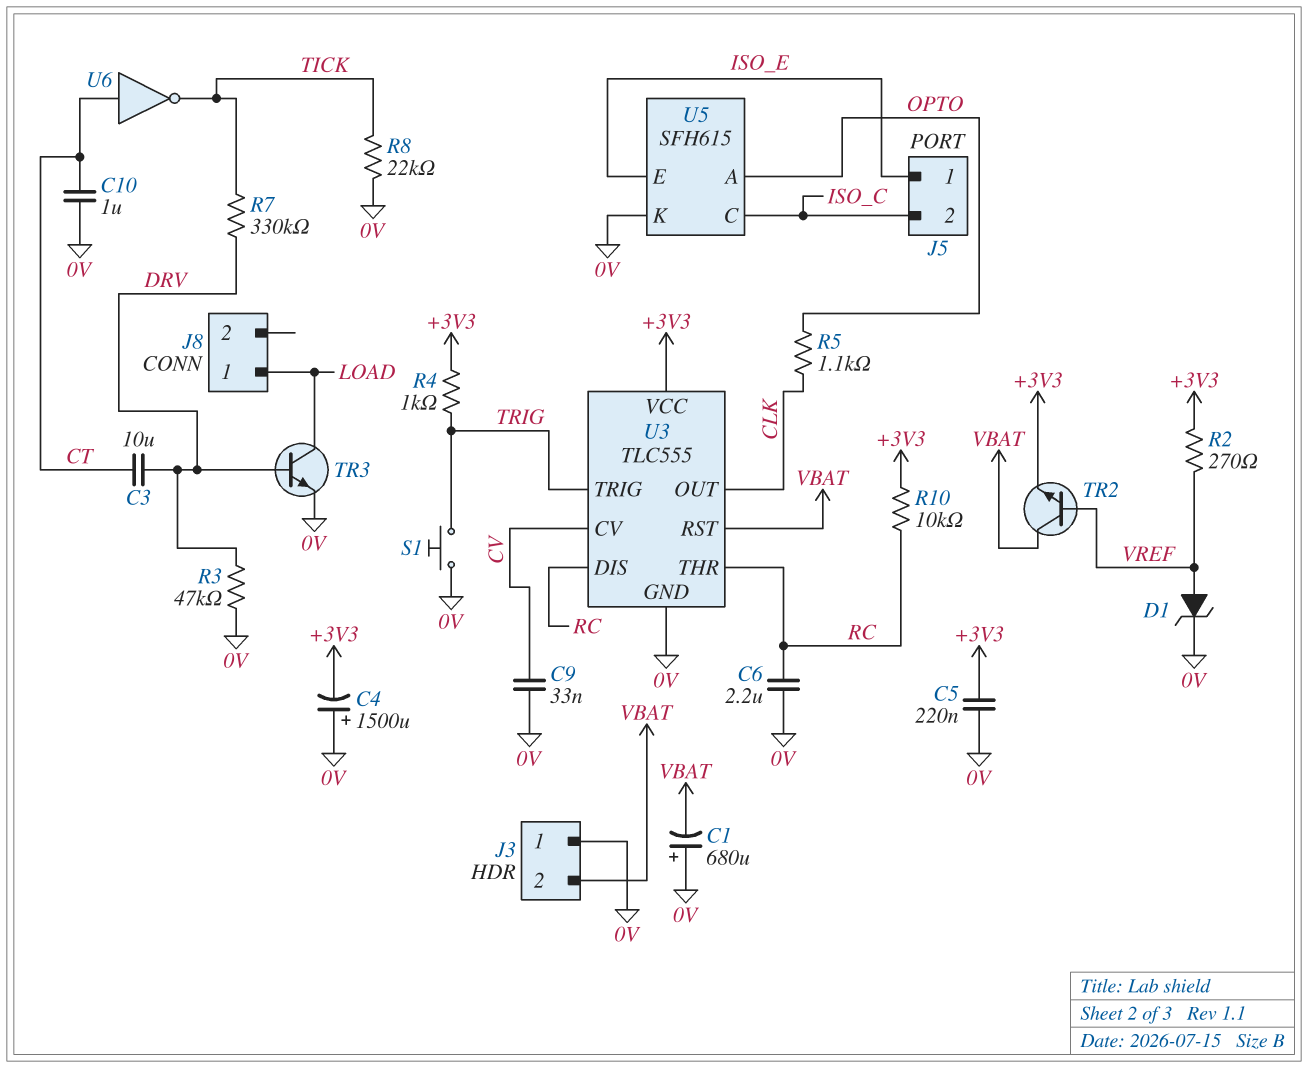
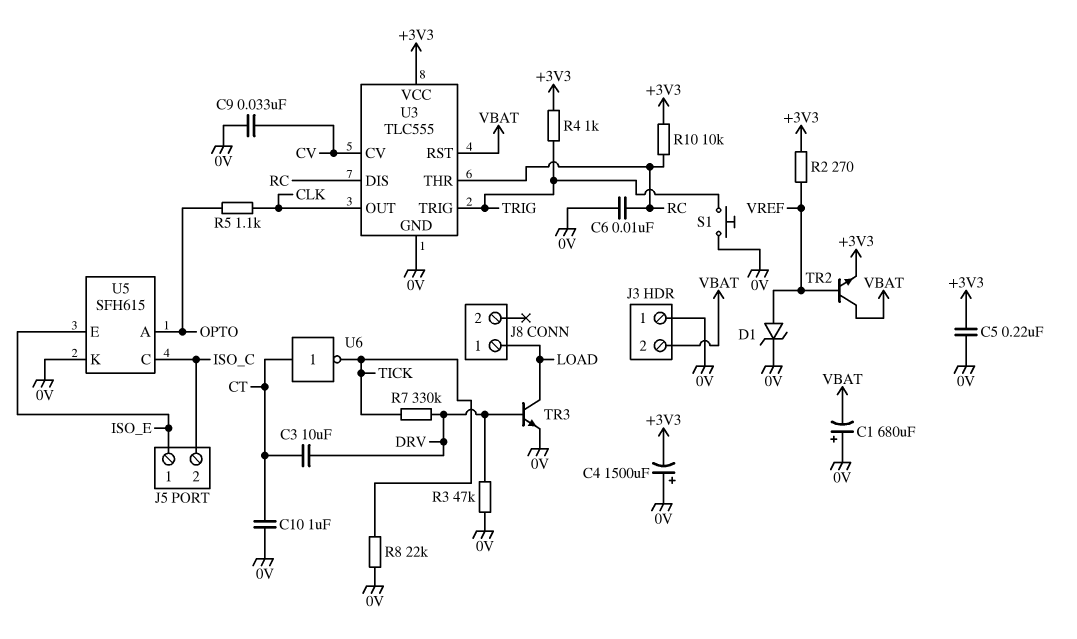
C6: 2.2uF (0V, RC) -> 10nF (0V, RC)

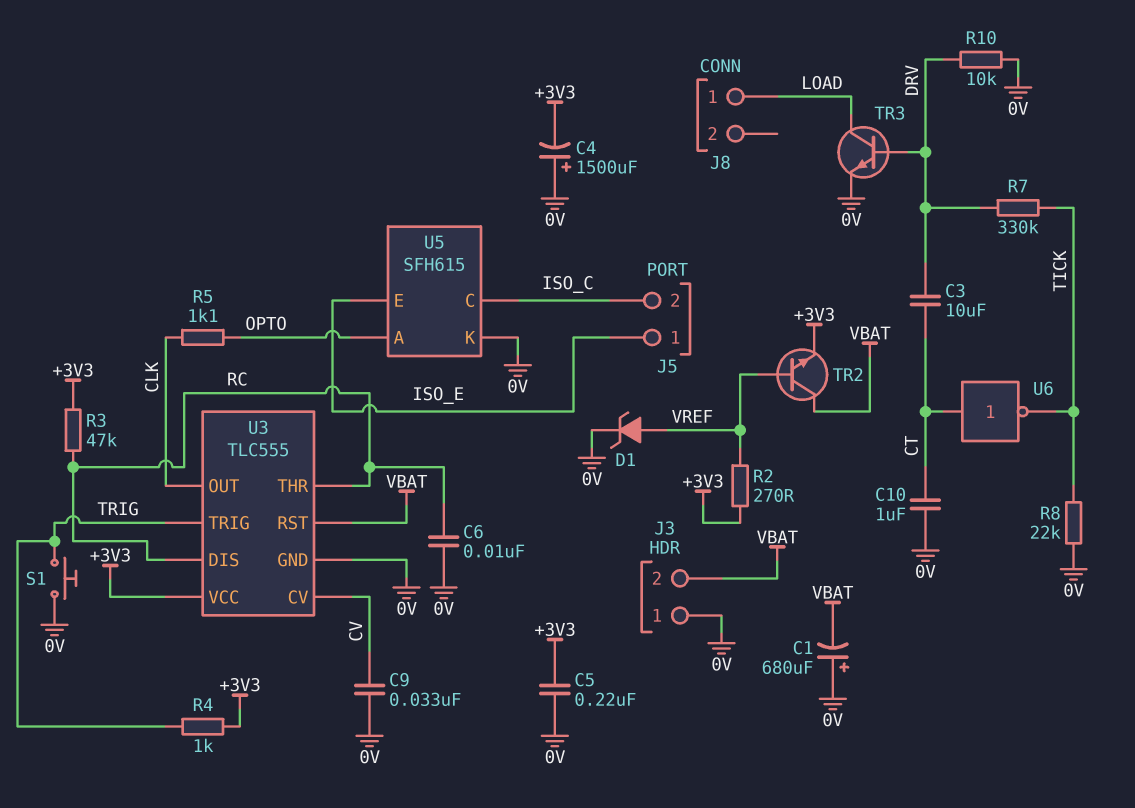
R3: 47k (0V, DRV) -> 47k (+3V3, RC)
R10: 10k (+3V3, RC) -> 10k (0V, DRV)

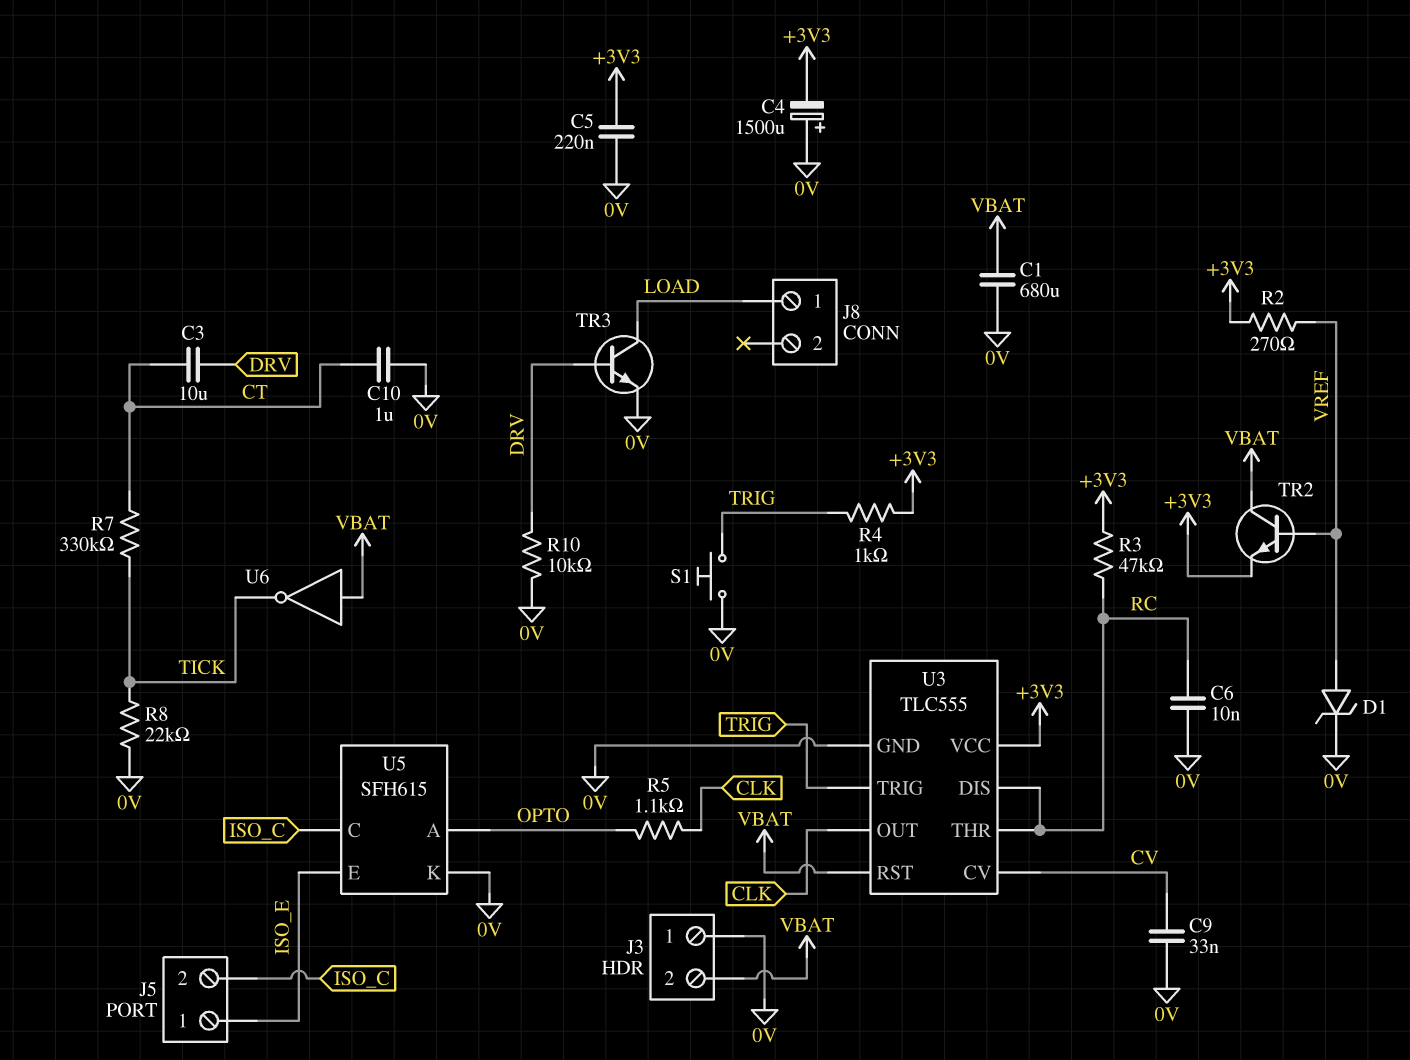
C1: 680uF (plus 0V, minus VBAT) -> 680uF (0V, VBAT)
R7: 330k (DRV, TICK) -> 330k (CT, TICK)
U6: NOT (in CT, out TICK) -> NOT (in VBAT, out TICK)

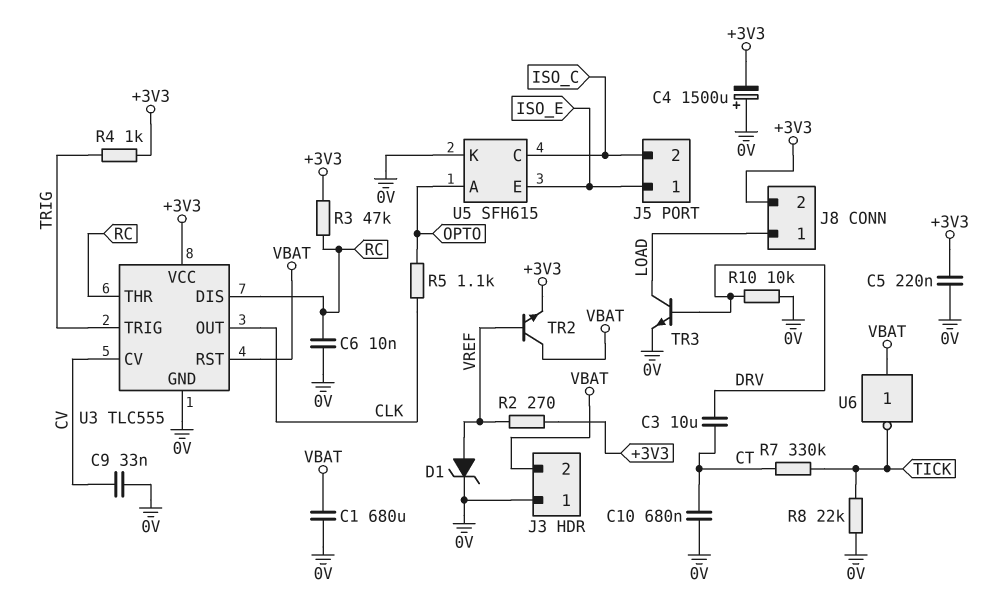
C10: 1uF (0V, CT) -> 680nF (0V, CT)
J8 pin 2: none -> +3V3
S1: button (0V, TRIG) -> none

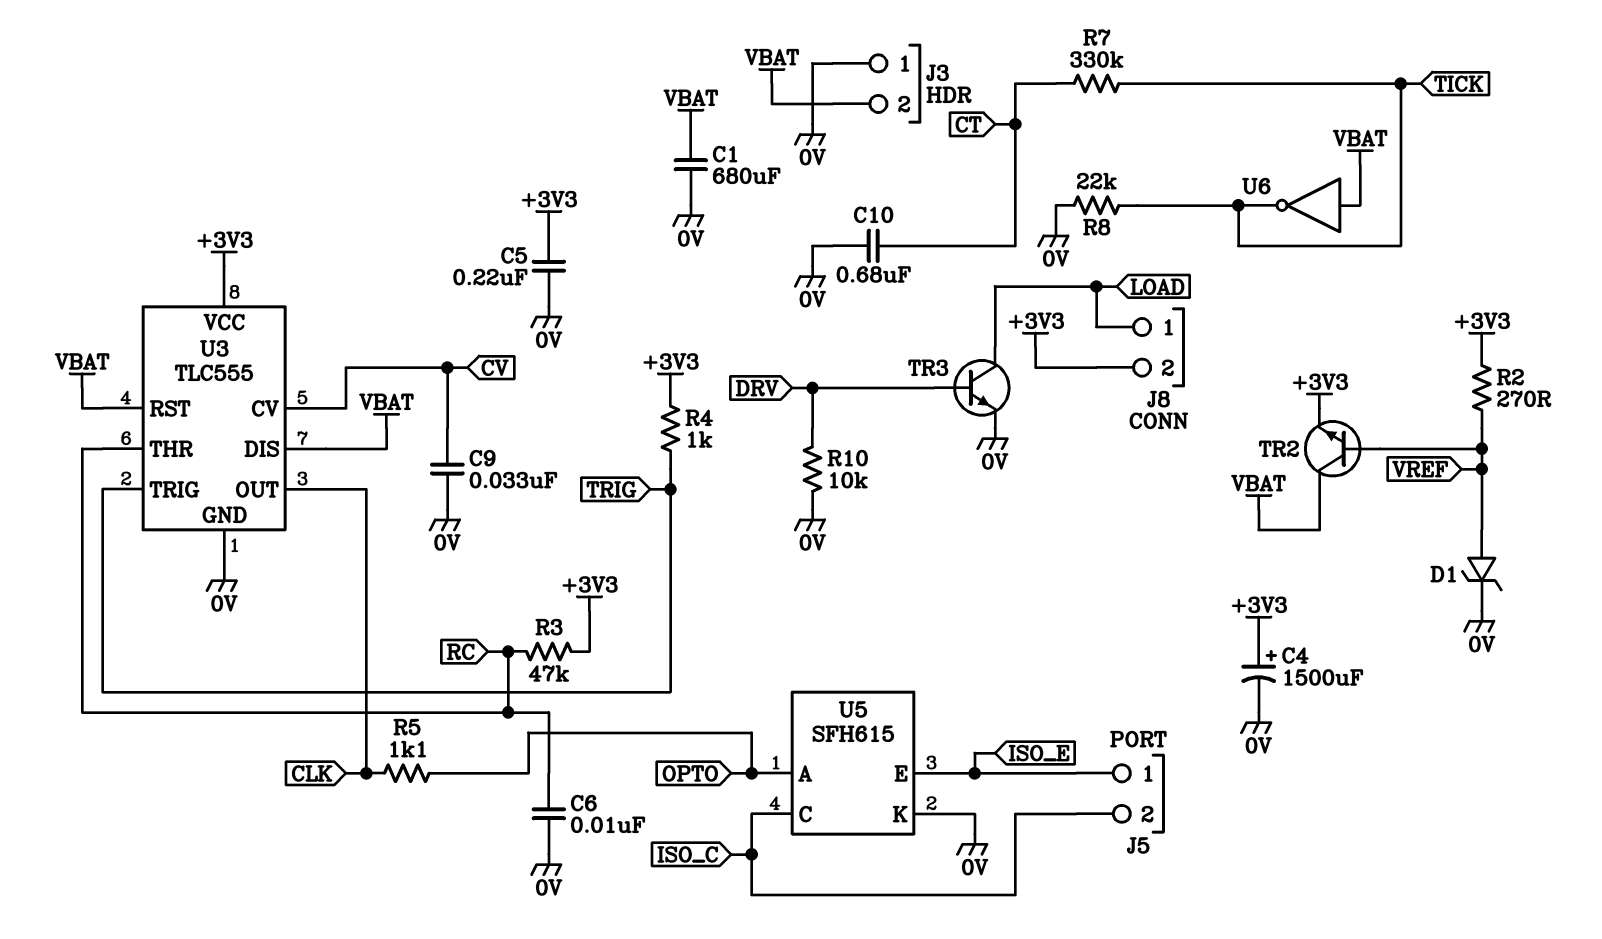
C3: 10uF (CT, DRV) -> none
C4: 1500uF (plus 0V, minus +3V3) -> 1500uF (plus +3V3, minus 0V)
U3 pin DIS: RC -> VBAT

